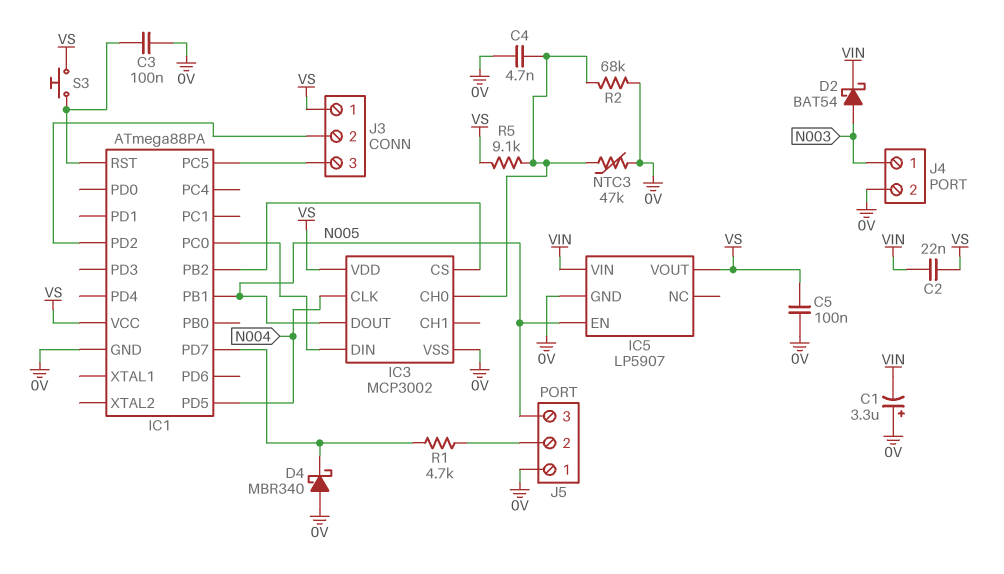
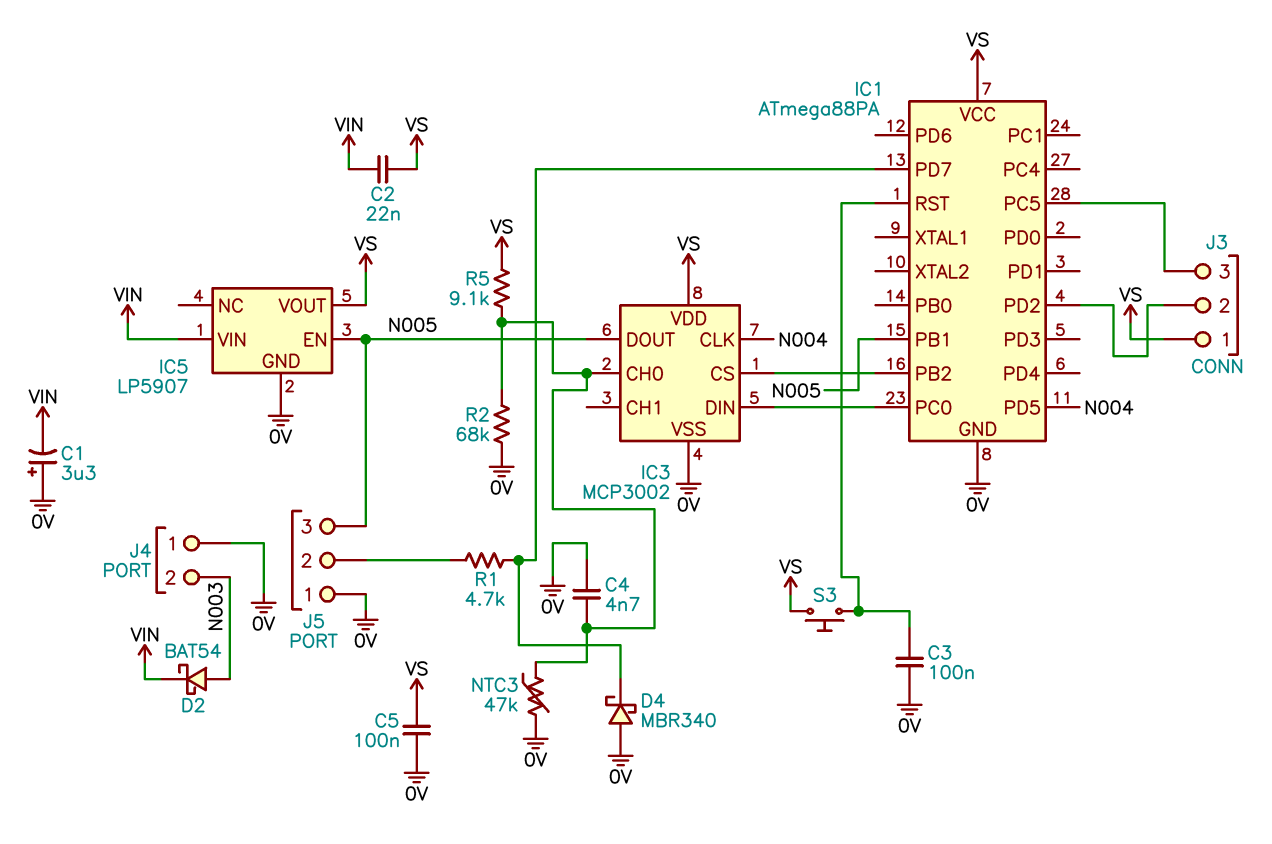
J4 pin 1: N003 -> 0V
J4 pin 2: 0V -> N003

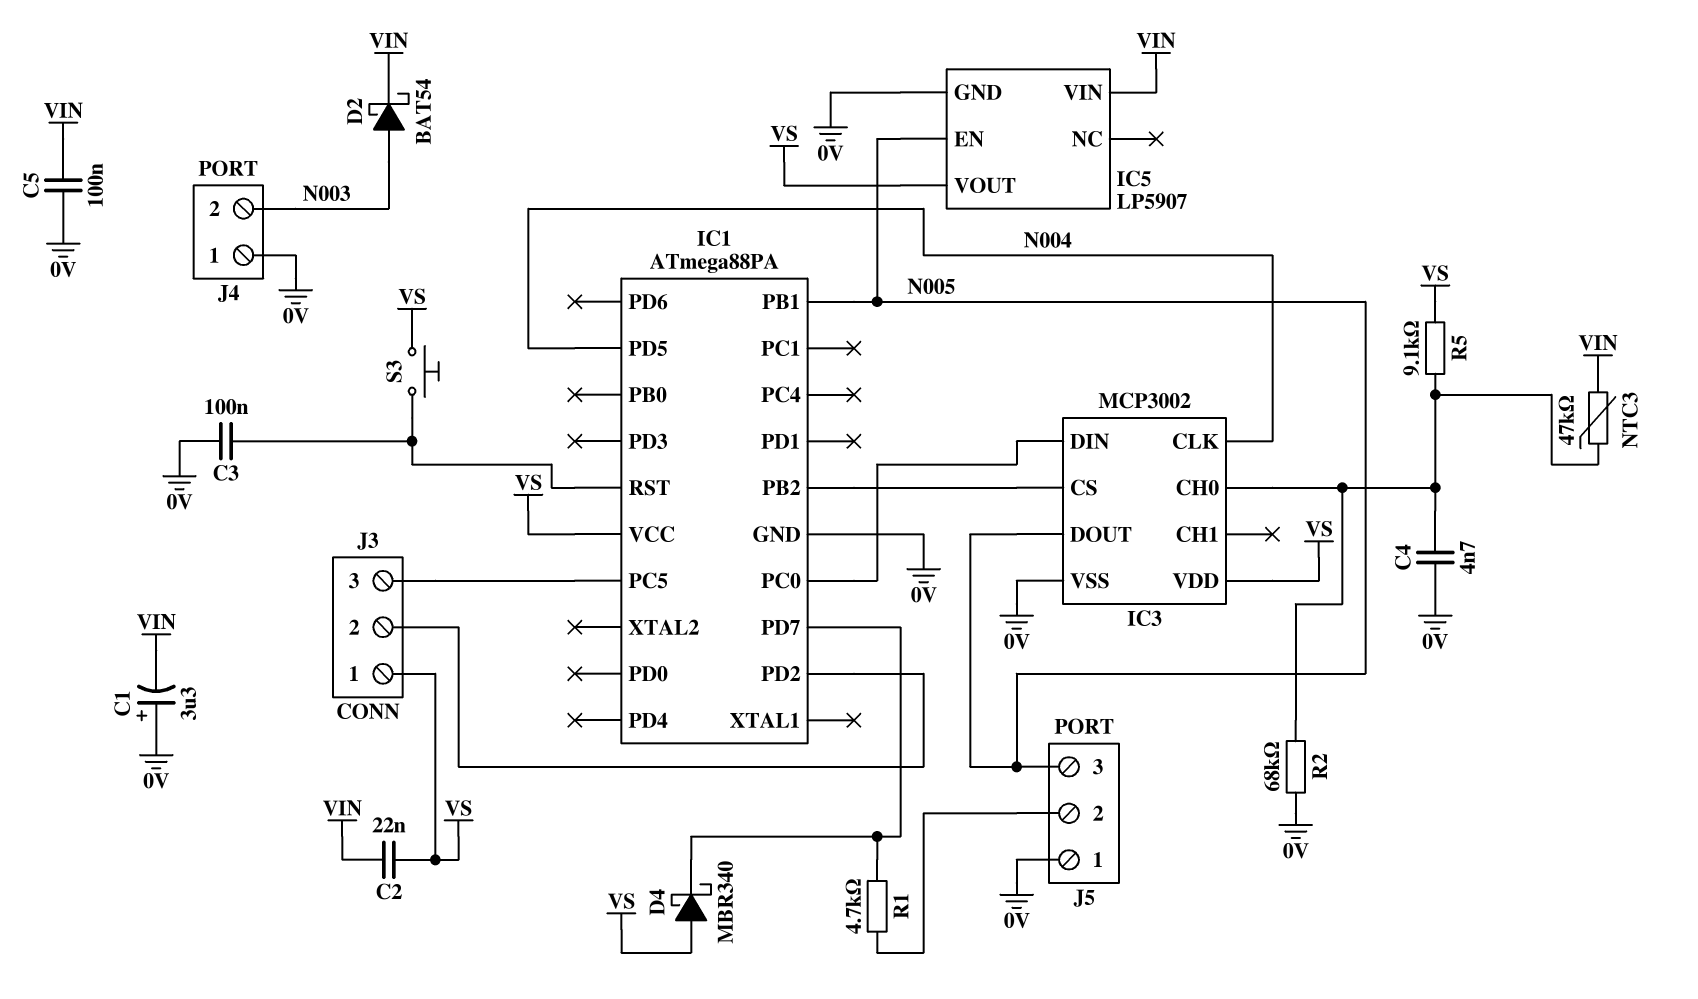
C5: 100nF (0V, VS) -> 100nF (0V, VIN)
D4: schottky MBR340 (A 0V, K IC1/PD7) -> schottky MBR340 (A VS, K IC1/PD7)
NTC3: 47k (0V, IC3/CH0) -> 47k (IC3/CH0, VIN)

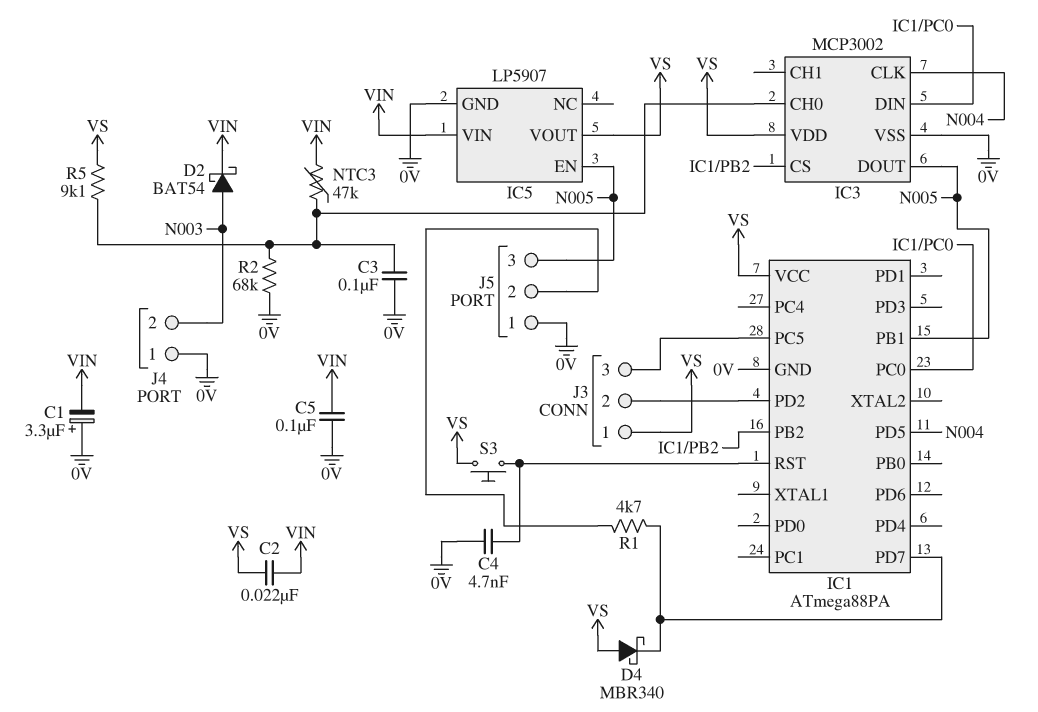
C3: 100nF (0V, IC1/RST) -> 100nF (0V, IC3/CH0)
C4: 4.7nF (0V, IC3/CH0) -> 4.7nF (0V, IC1/RST)

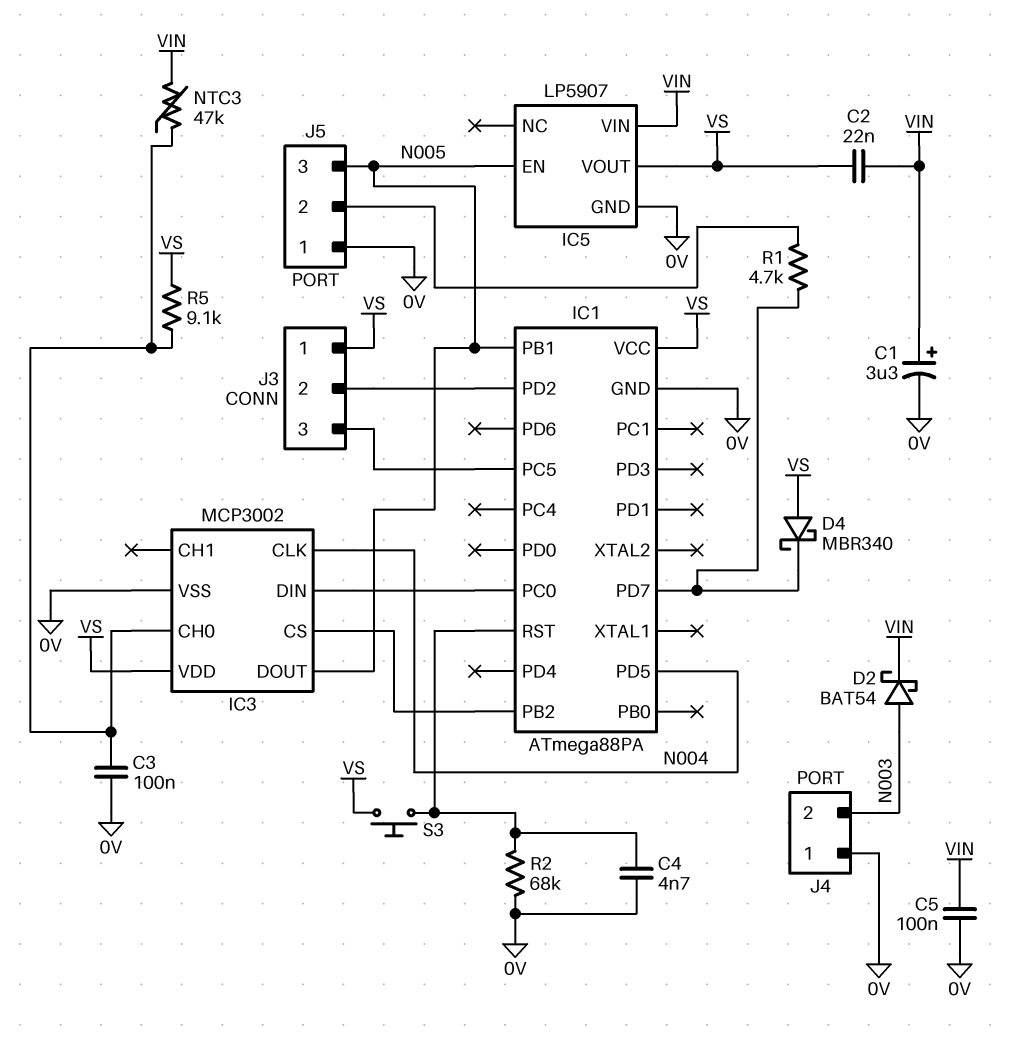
C1: 3.3uF (plus 0V, minus VIN) -> 3.3uF (plus VIN, minus 0V)
R2: 68k (0V, IC3/CH0) -> 68k (0V, IC1/RST)

